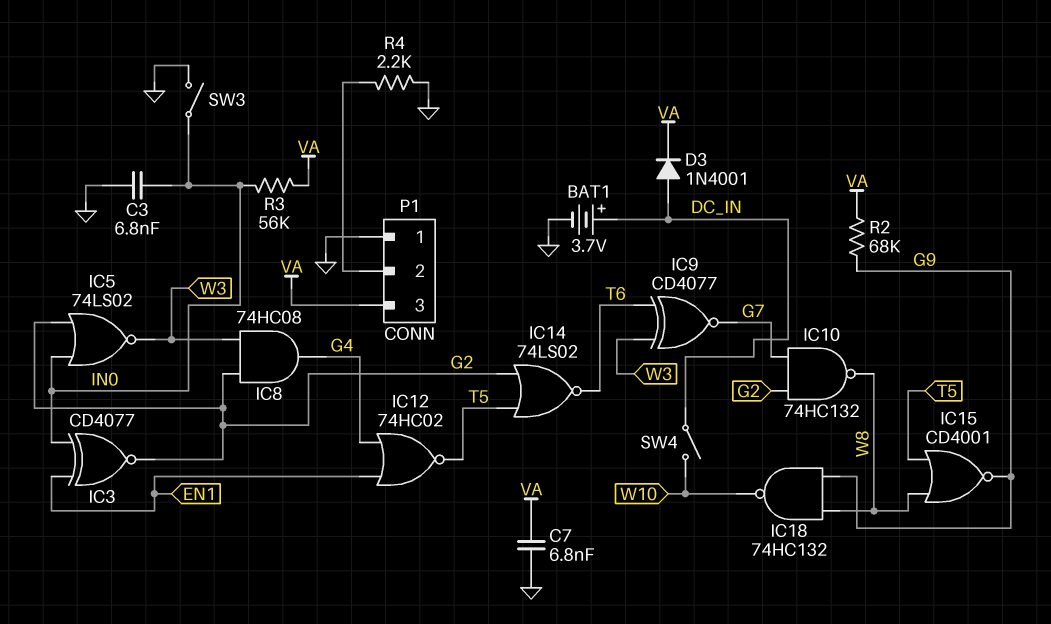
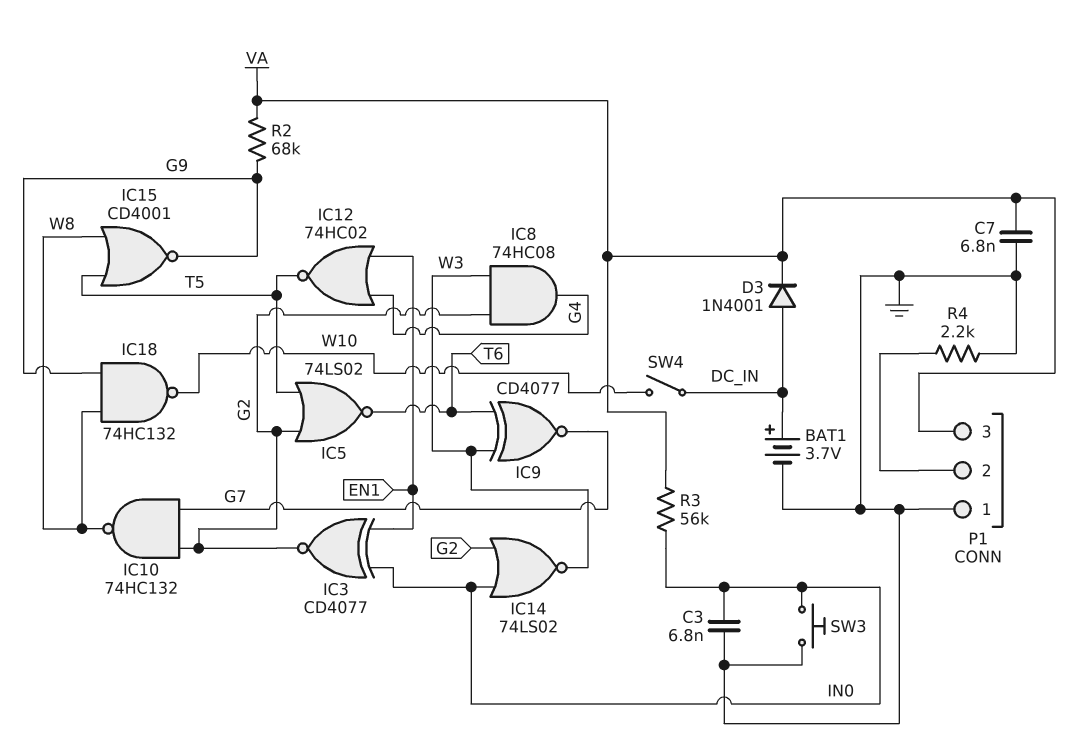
IC5: NOR 74LS02 (in G2, in IN0, out W3) -> NOR 74LS02 (in G2, in T5, out T6)
IC14: NOR 74LS02 (in G2, in T5, out T6) -> NOR 74LS02 (in G2, in IN0, out W3)
SW3: switch (GND, IN0) -> button (GND, IN0)

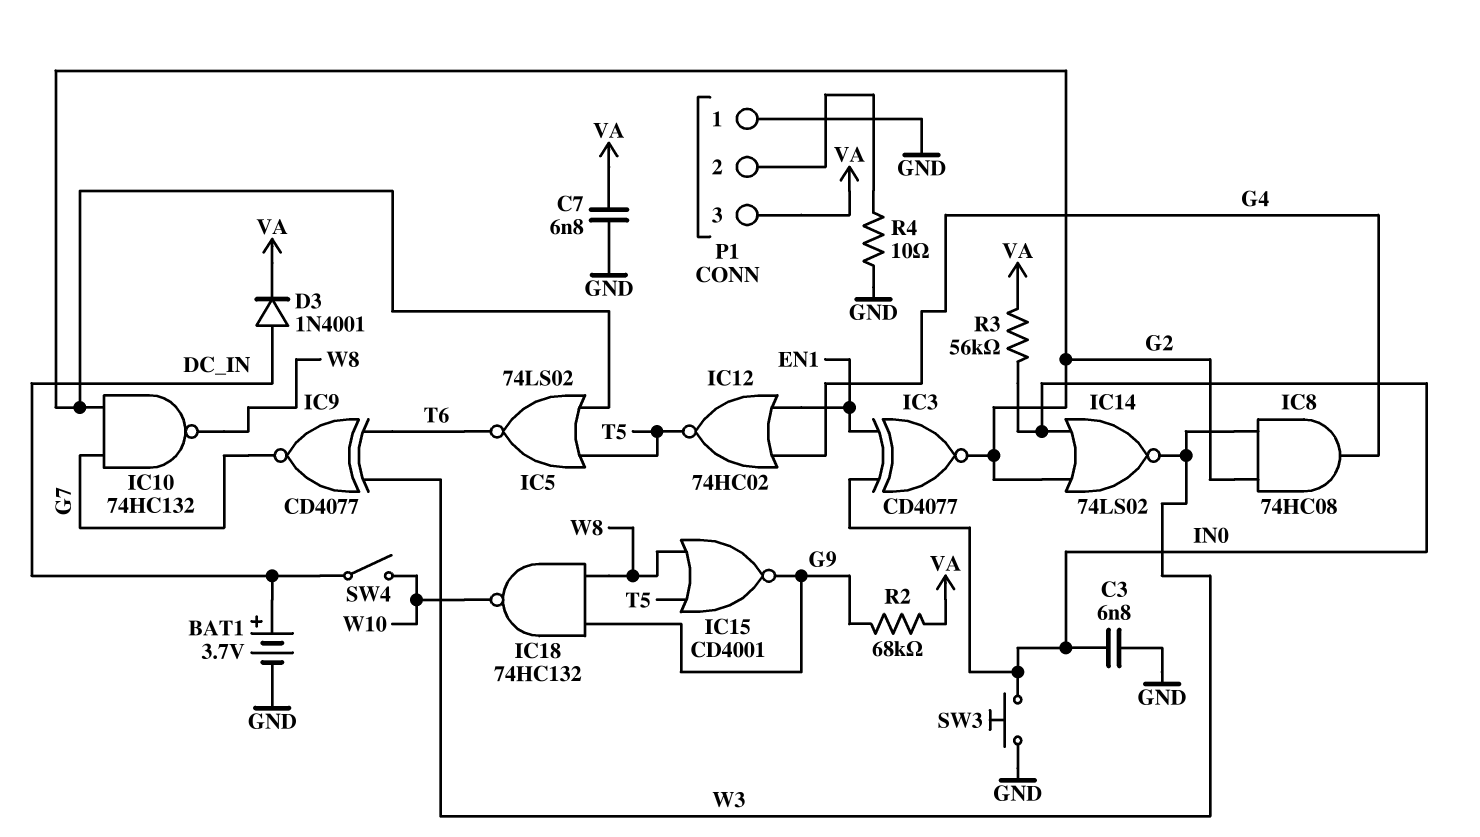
R4: 2.2k (GND, P1/2) -> 10 (GND, P1/2)

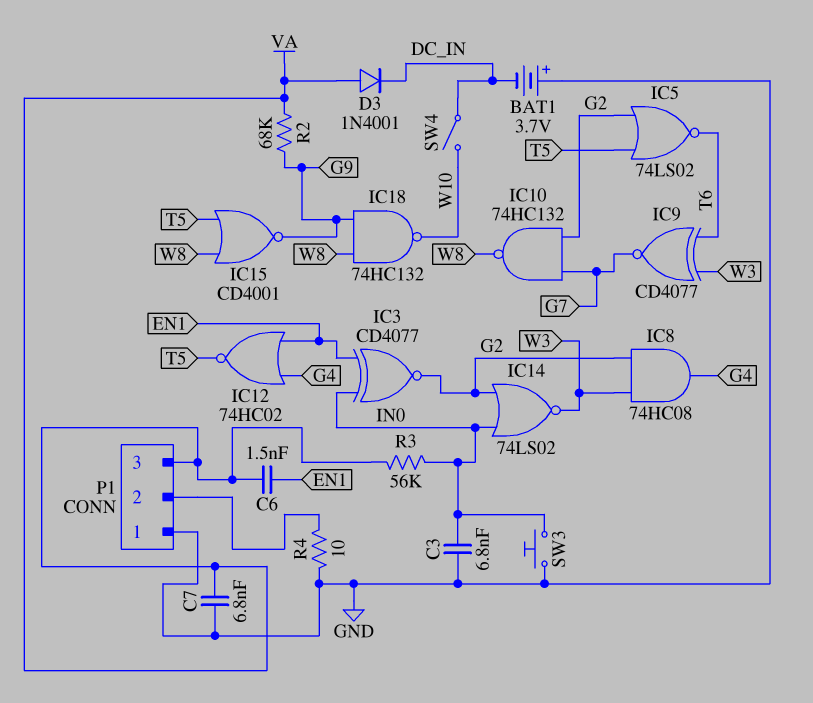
BAT1: 3.7V (plus DC_IN, minus GND) -> 3.7V (plus GND, minus DC_IN)
C6: none -> 1.5nF (EN1, VA)
D3: diode 1N4001 (A DC_IN, K VA) -> diode 1N4001 (A VA, K DC_IN)

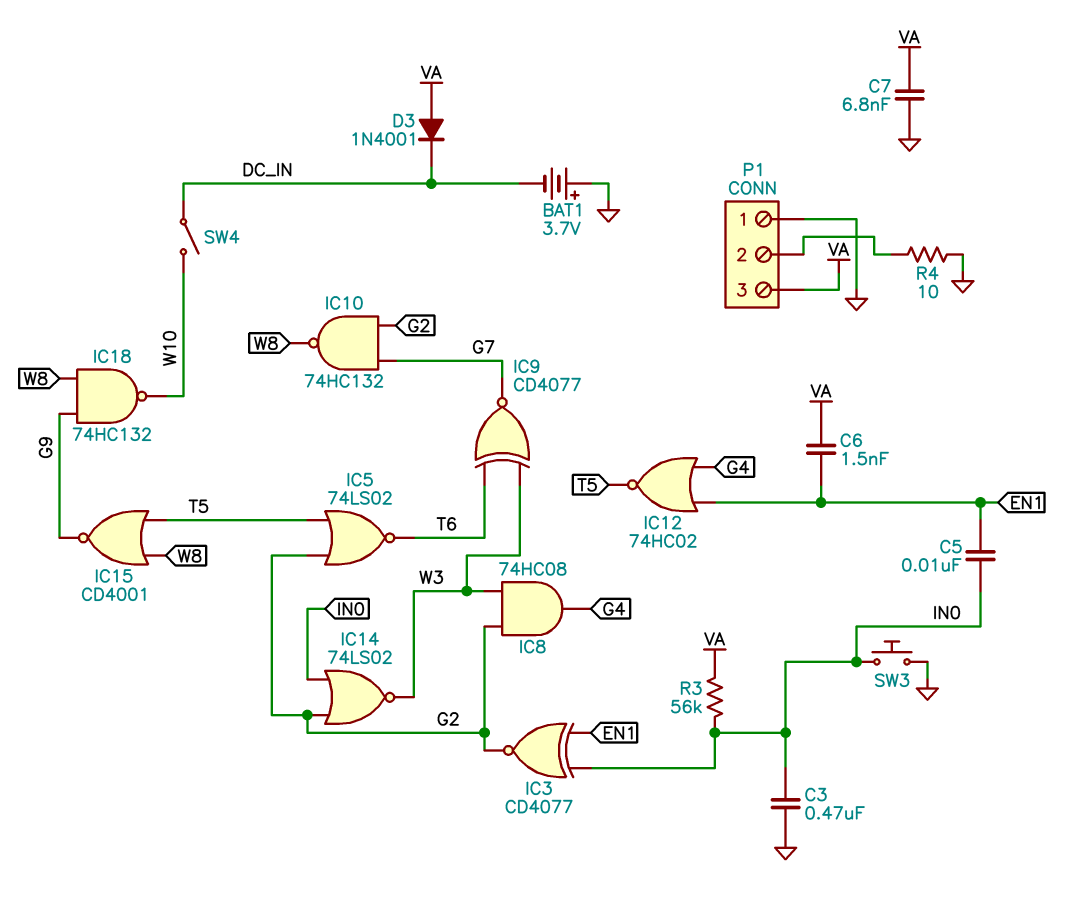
C3: 6.8nF (GND, IN0) -> 470nF (GND, IN0)
C5: none -> 10nF (EN1, IN0)
R2: 68k (G9, VA) -> none

